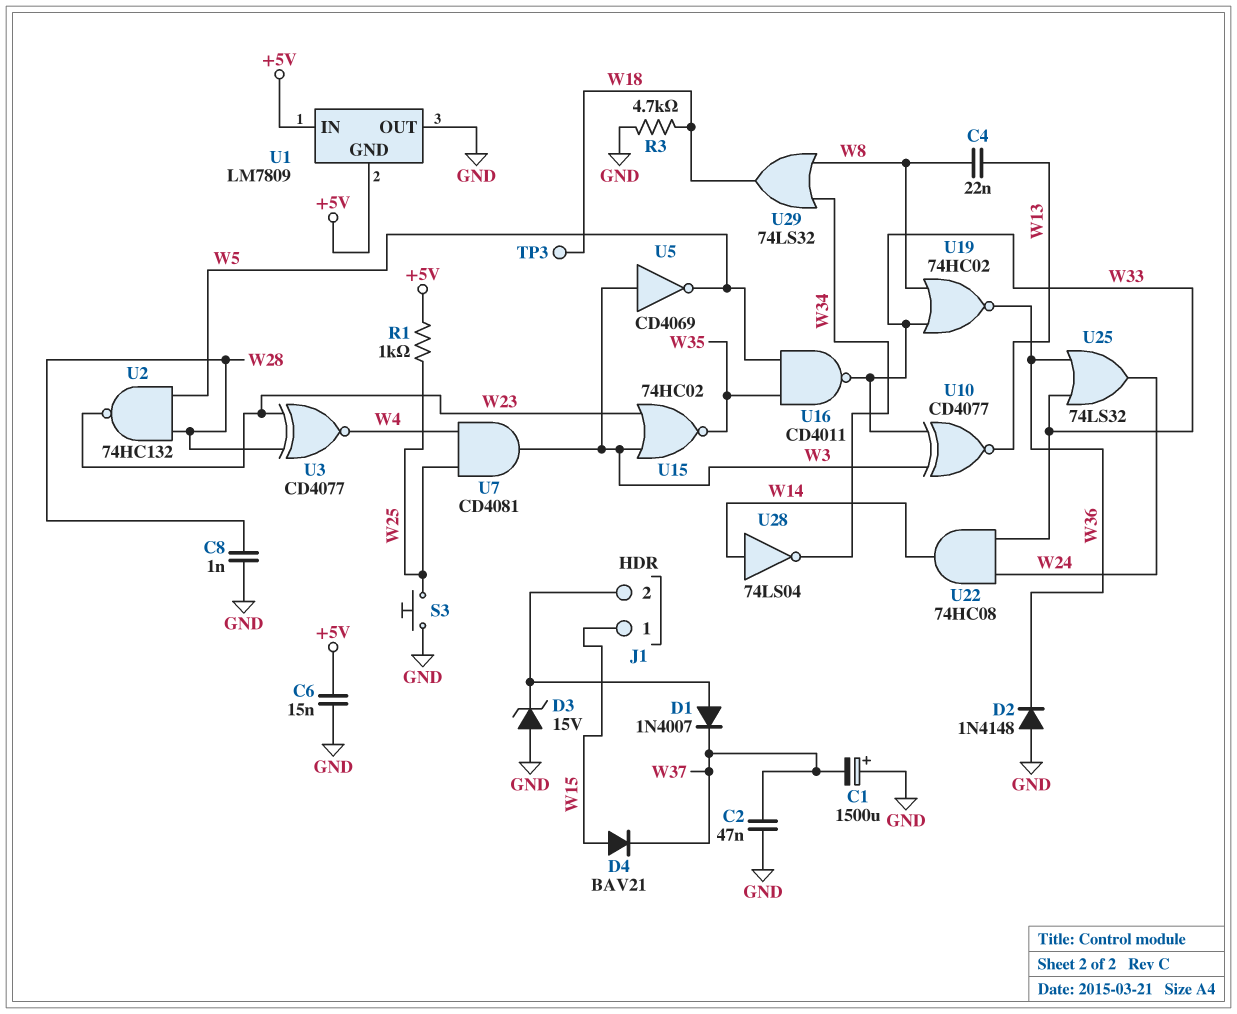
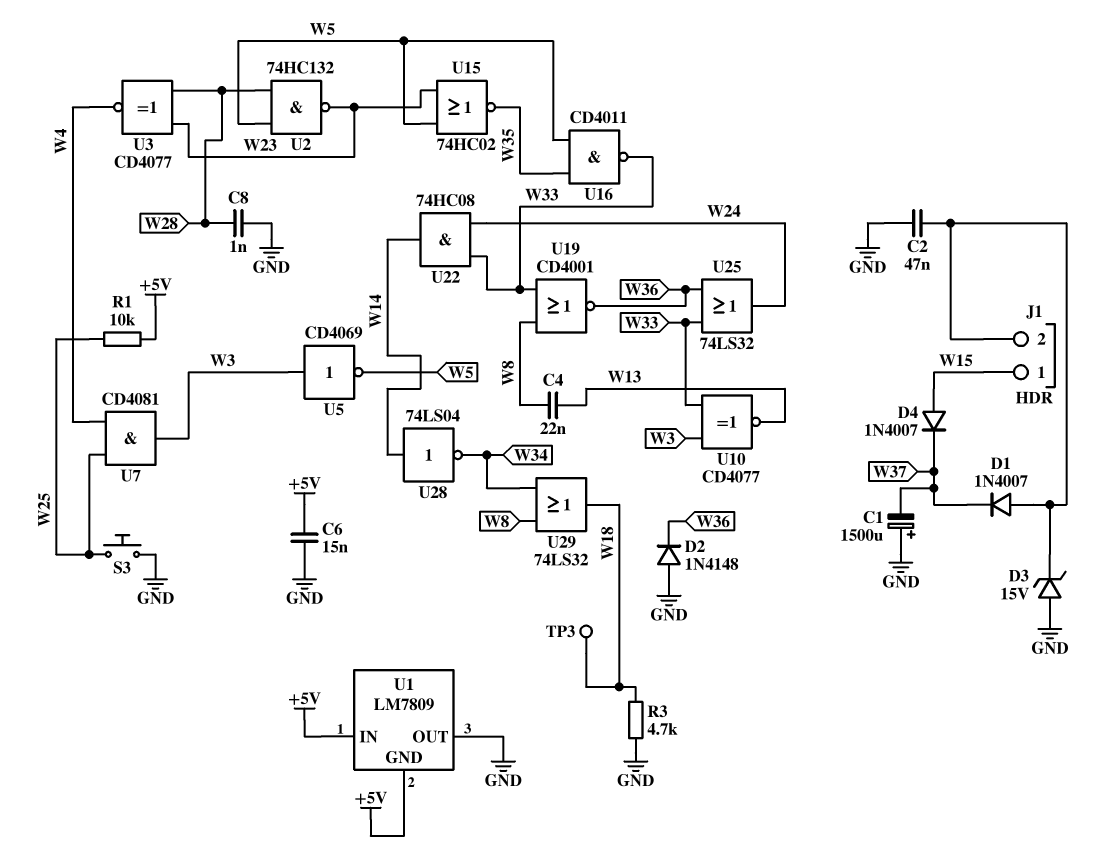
C2: 47nF (GND, W37) -> 47nF (GND, J1/2)
D4: diode BAV21 (A W15, K W37) -> diode 1N4007 (A W15, K W37)
R1: 1k (+5V, W25) -> 10k (+5V, W25)
U15: NOR 74HC02 (in W3, in W23, out W35) -> NOR 74HC02 (in W5, in W23, out W35)
U19: NOR 74HC02 (in W8, in W33, out W36) -> NOR CD4001 (in W8, in W33, out W36)

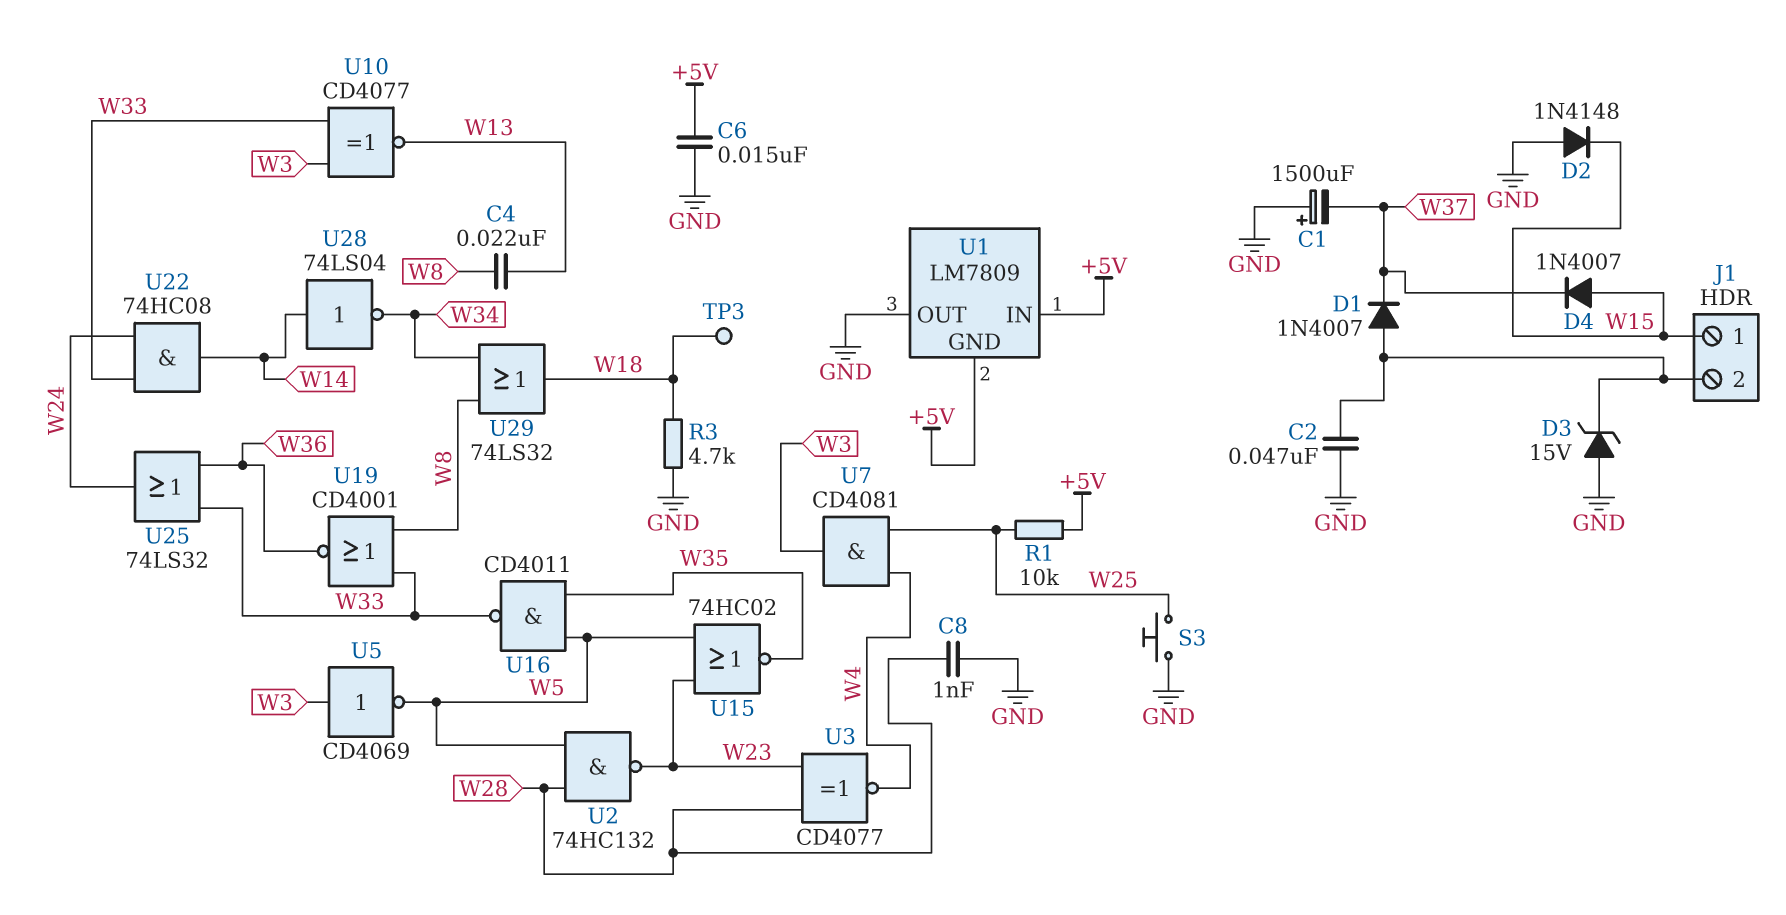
D2: diode 1N4148 (A GND, K W36) -> diode 1N4148 (A GND, K W15)

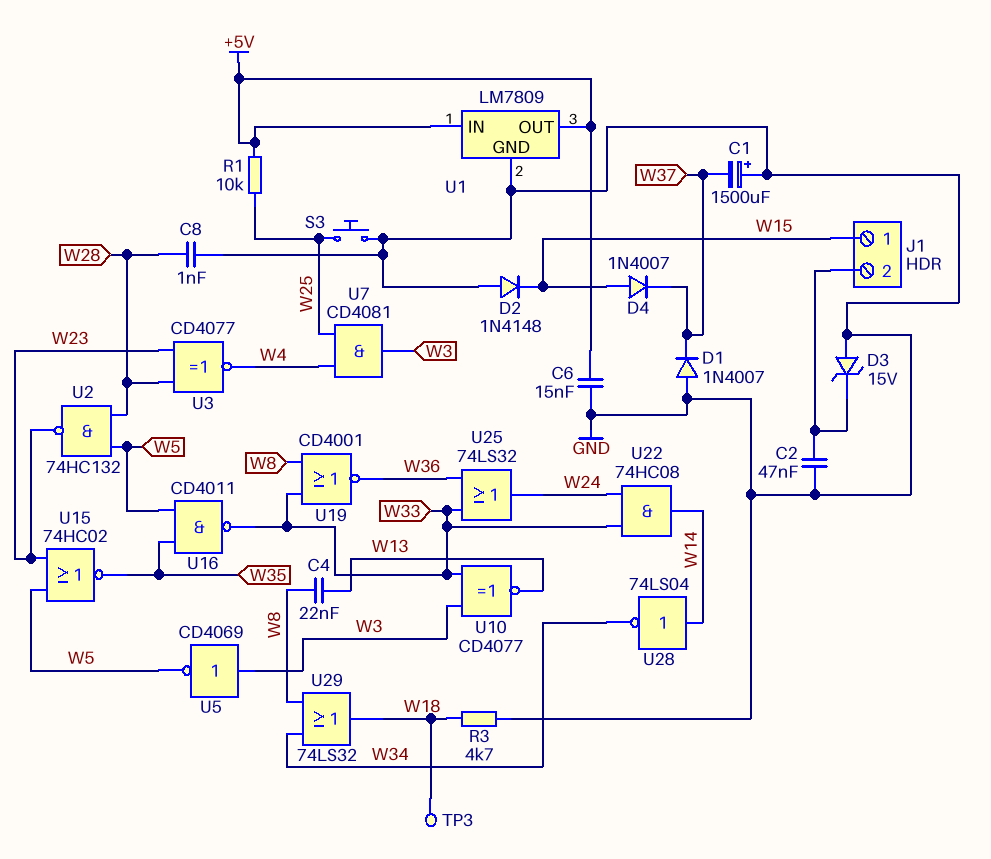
D1: diode 1N4007 (A J1/2, K W37) -> diode 1N4007 (A GND, K W37)
U1 pin GND: +5V -> GND
U1 pin OUT: GND -> +5V

